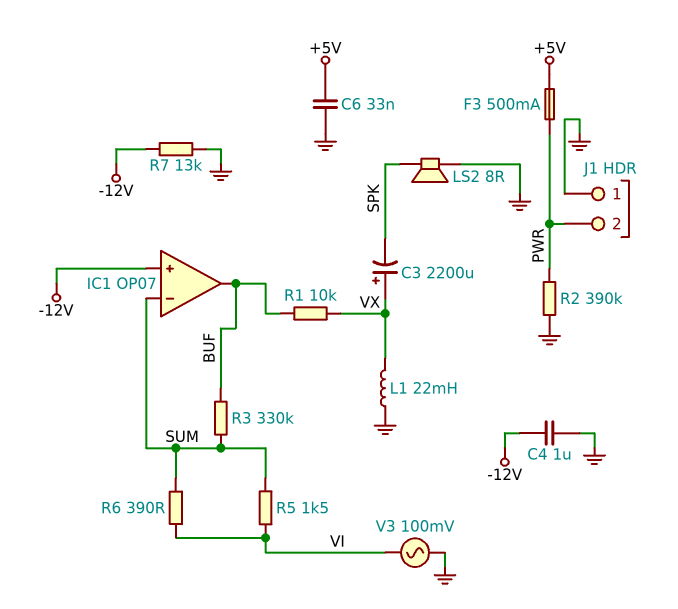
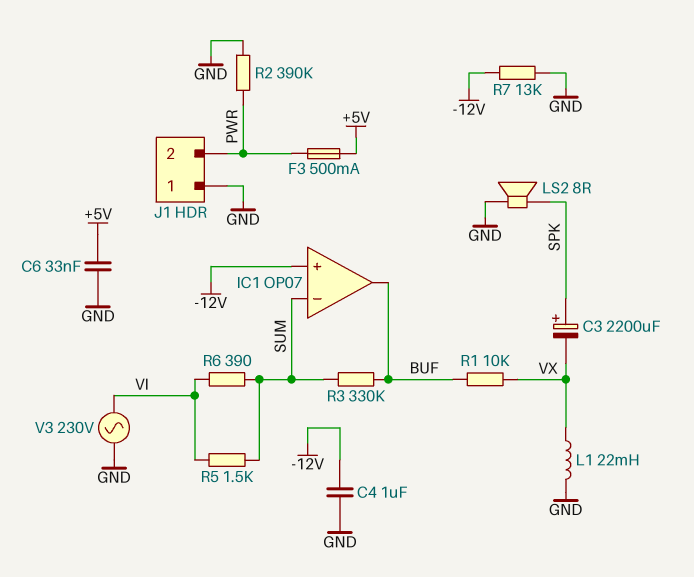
C3: 2200uF (plus VX, minus SPK) -> 2200uF (plus SPK, minus VX)
V3: AC 100mV (GND, VI) -> AC 230V (GND, VI)

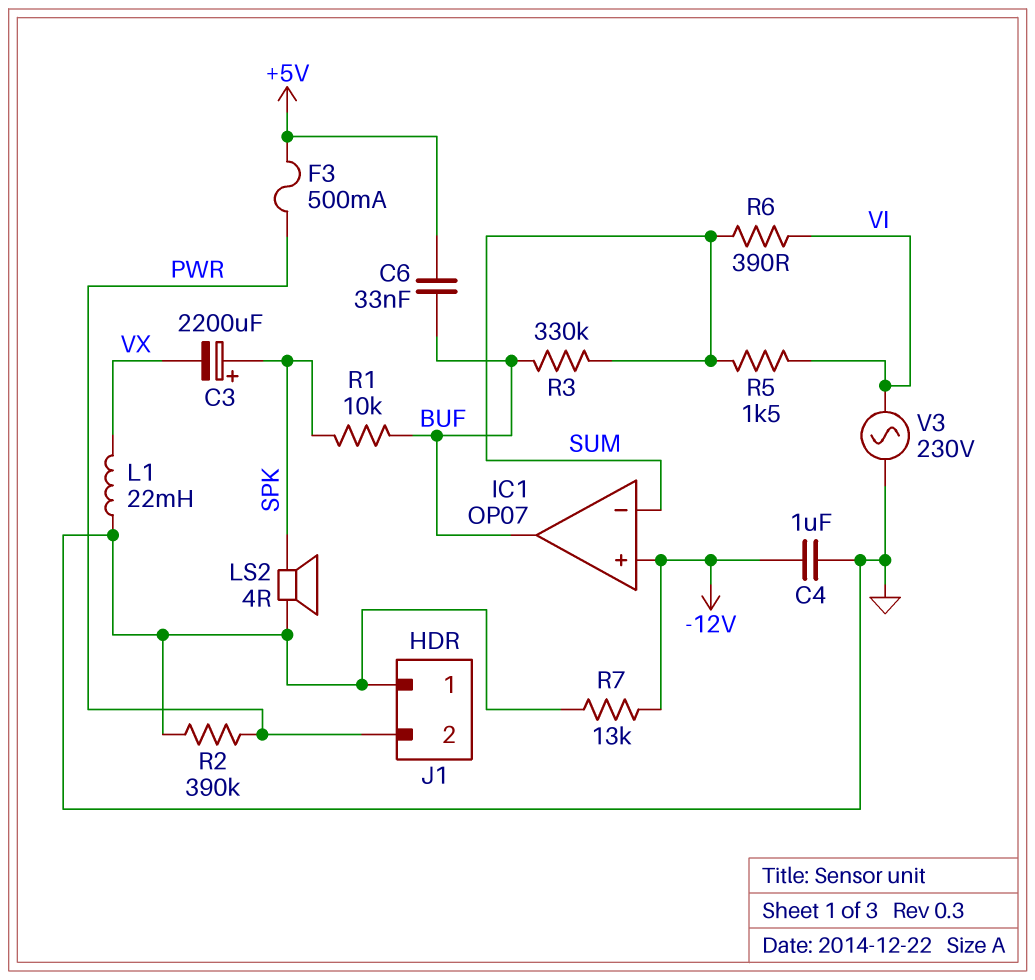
C6: 33nF (+5V, GND) -> 33nF (+5V, BUF)
LS2: speaker 8R (GND, SPK) -> speaker 4R (GND, SPK)
R1: 10k (BUF, VX) -> 10k (BUF, SPK)

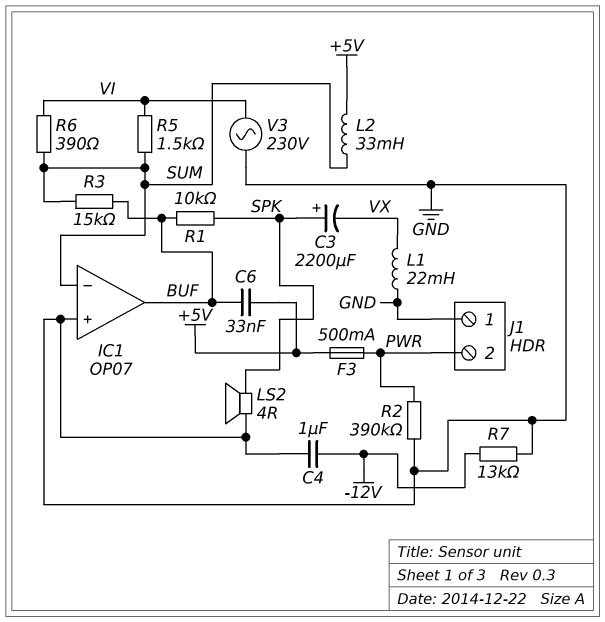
IC1 pin in+: -12V -> GND
L2: none -> 33mH (+5V, SUM)
R3: 330k (BUF, SUM) -> 15k (BUF, SUM)

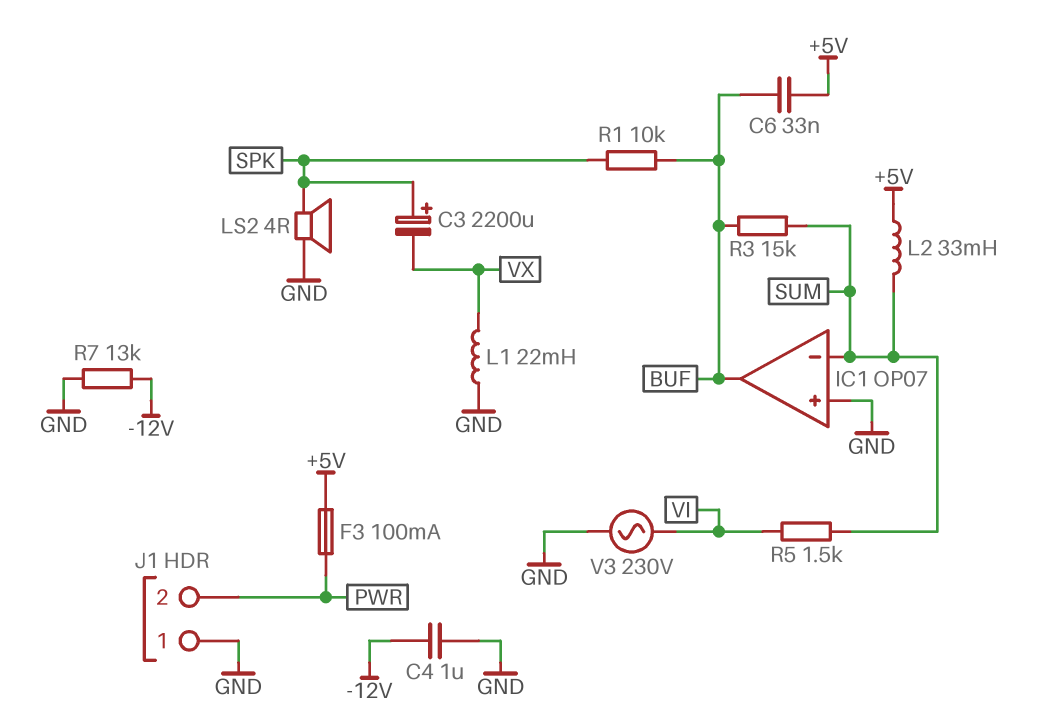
F3: 500mA (+5V, PWR) -> 100mA (+5V, PWR)
R2: 390k (GND, PWR) -> none
R6: 390 (SUM, VI) -> none

